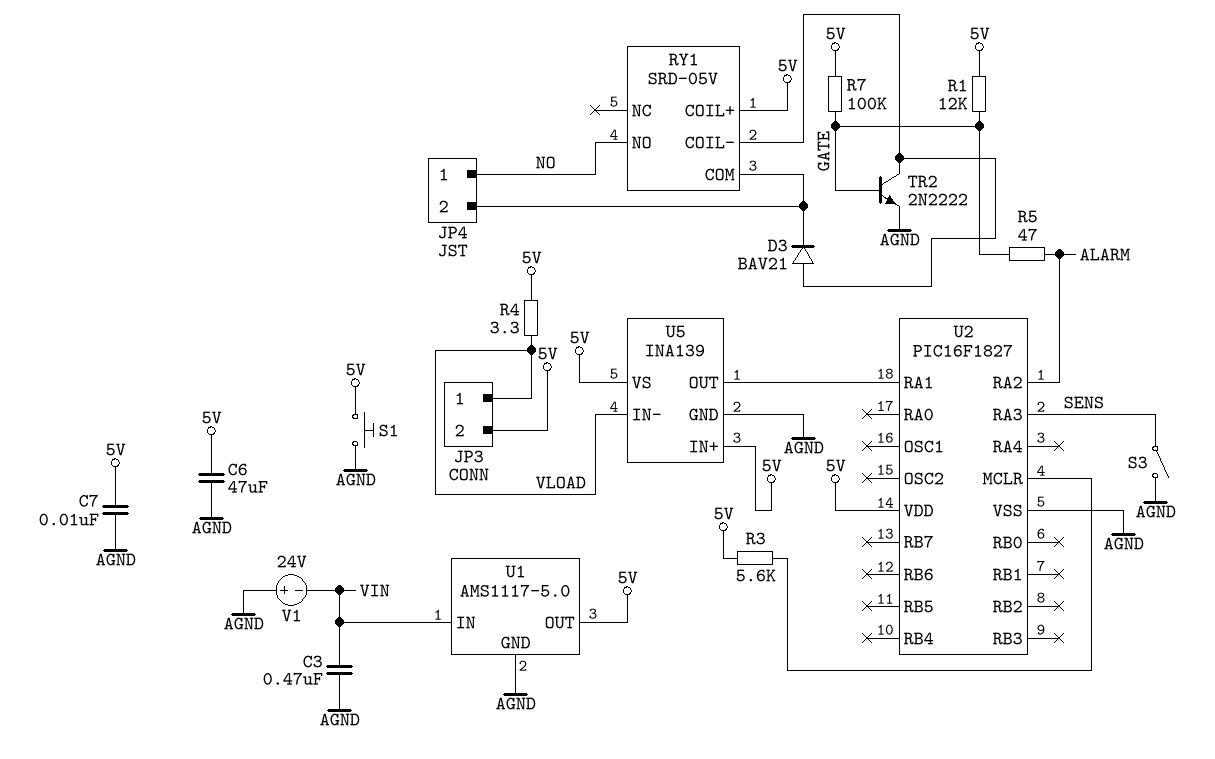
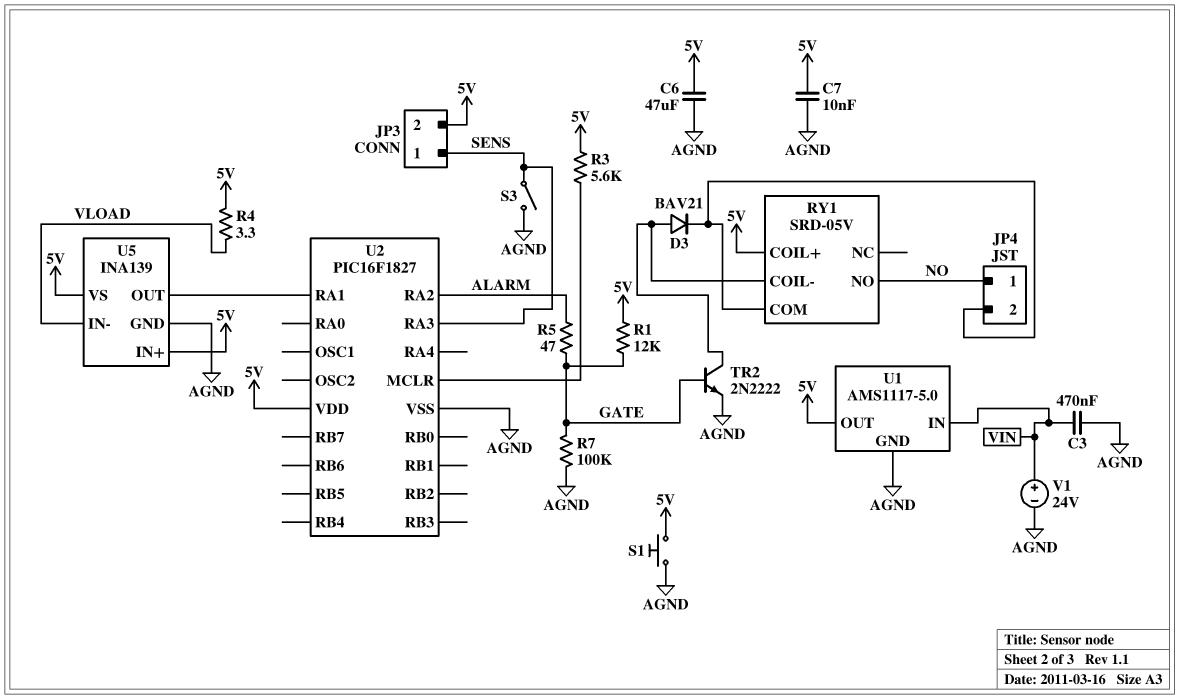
JP3 pin 1: VLOAD -> SENS
R7: 100k (5V, GATE) -> 100k (AGND, GATE)
V1: 24V (plus AGND, minus VIN) -> 24V (plus VIN, minus AGND)

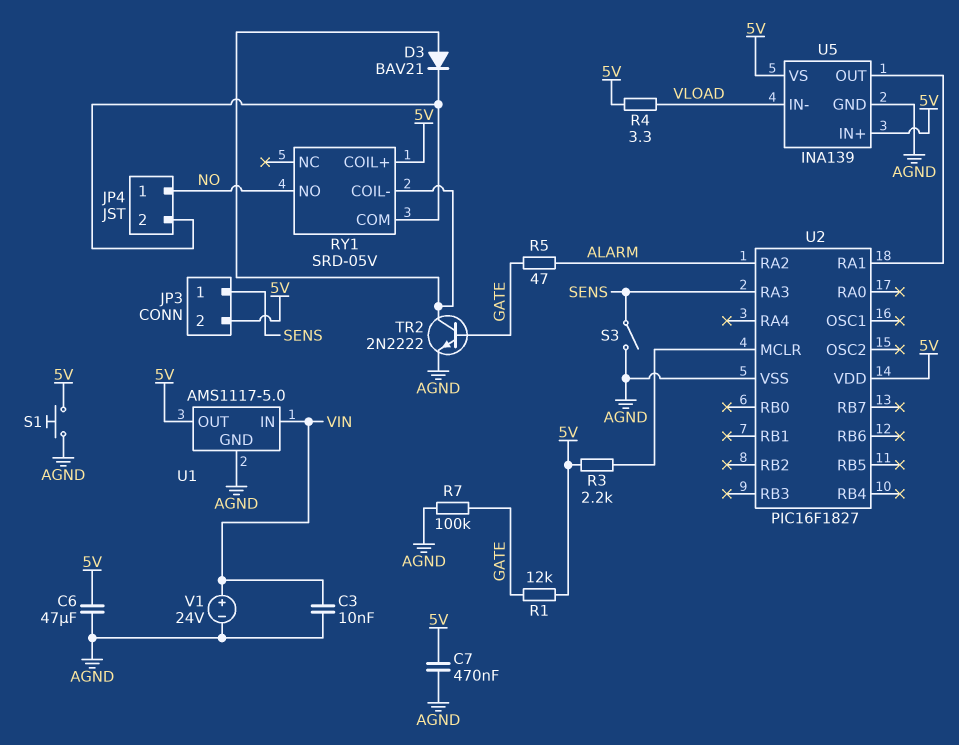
C3: 470nF (AGND, VIN) -> 10nF (AGND, VIN)
C7: 10nF (5V, AGND) -> 470nF (5V, AGND)
R3: 5.6k (5V, U2/MCLR) -> 2.2k (5V, U2/MCLR)

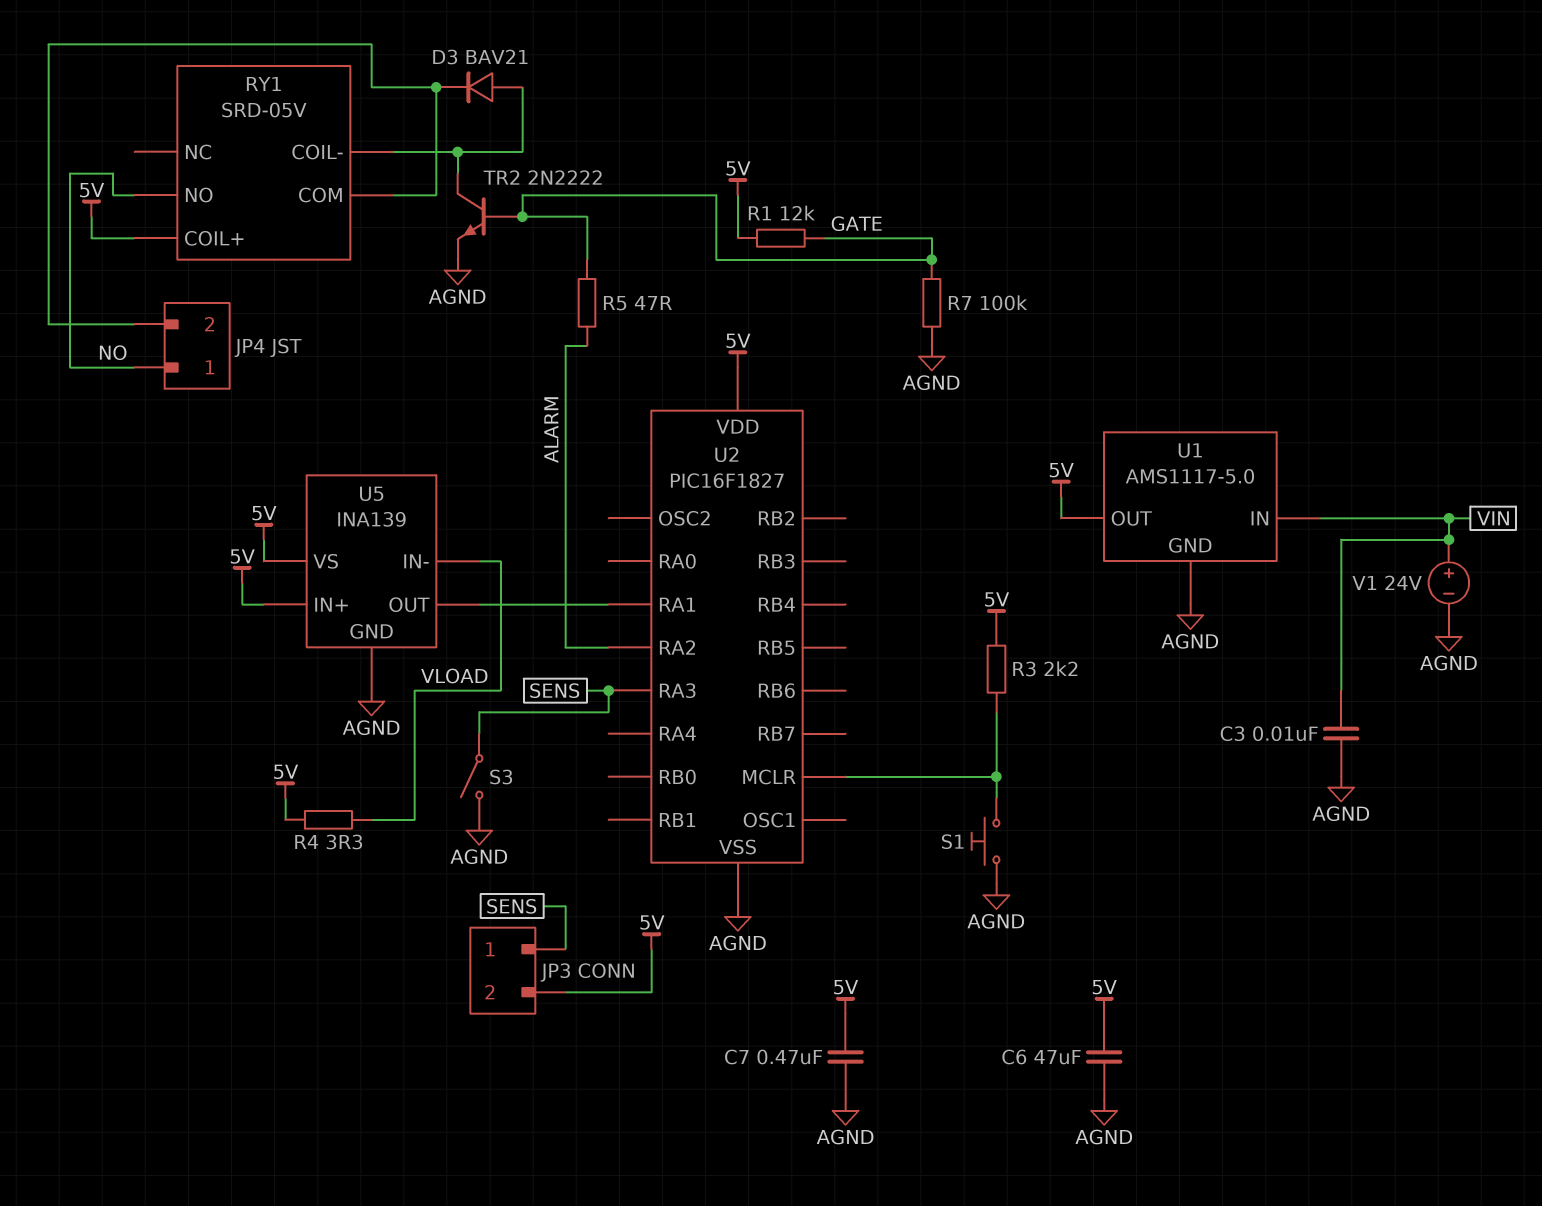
S1: button (5V, AGND) -> button (AGND, U2/MCLR)

